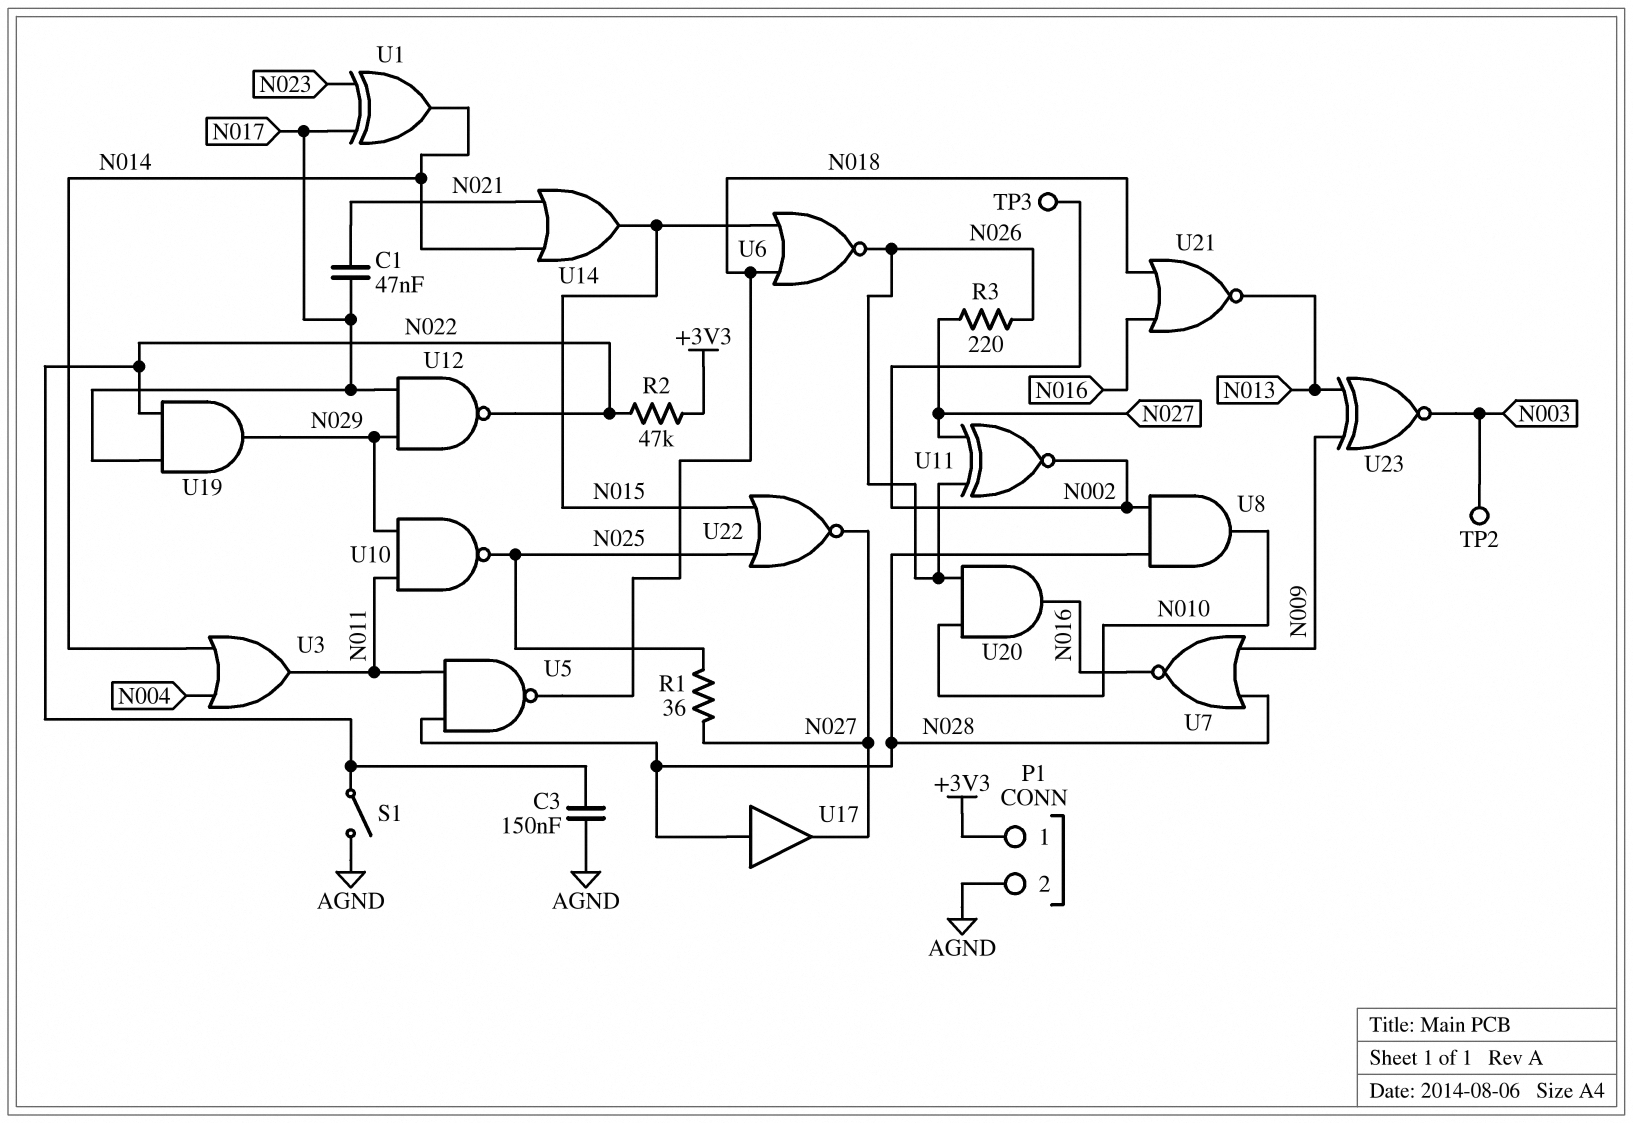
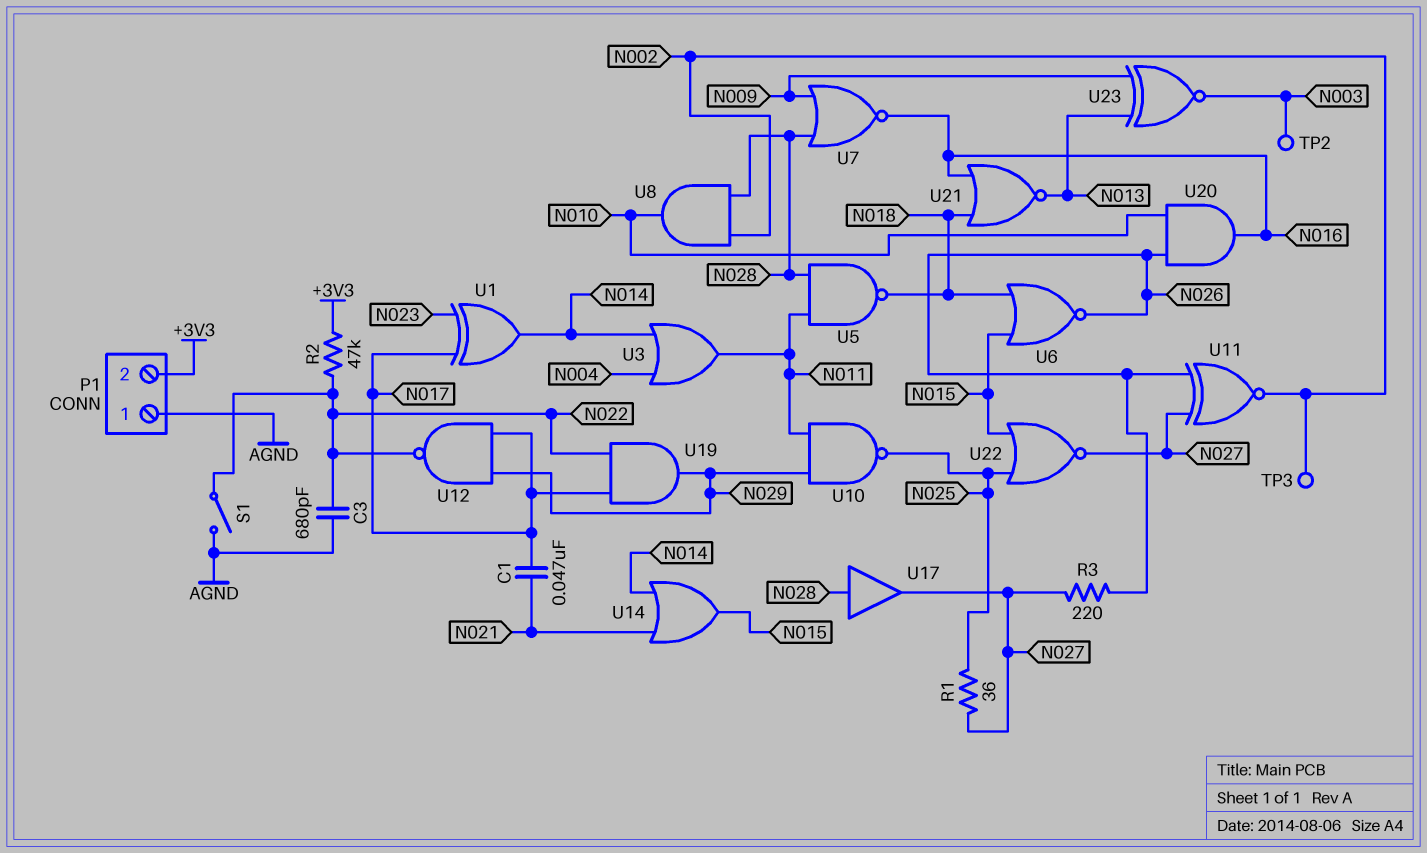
C3: 150nF (AGND, N022) -> 680pF (AGND, N022)
P1 pin 1: +3V3 -> AGND
P1 pin 2: AGND -> +3V3

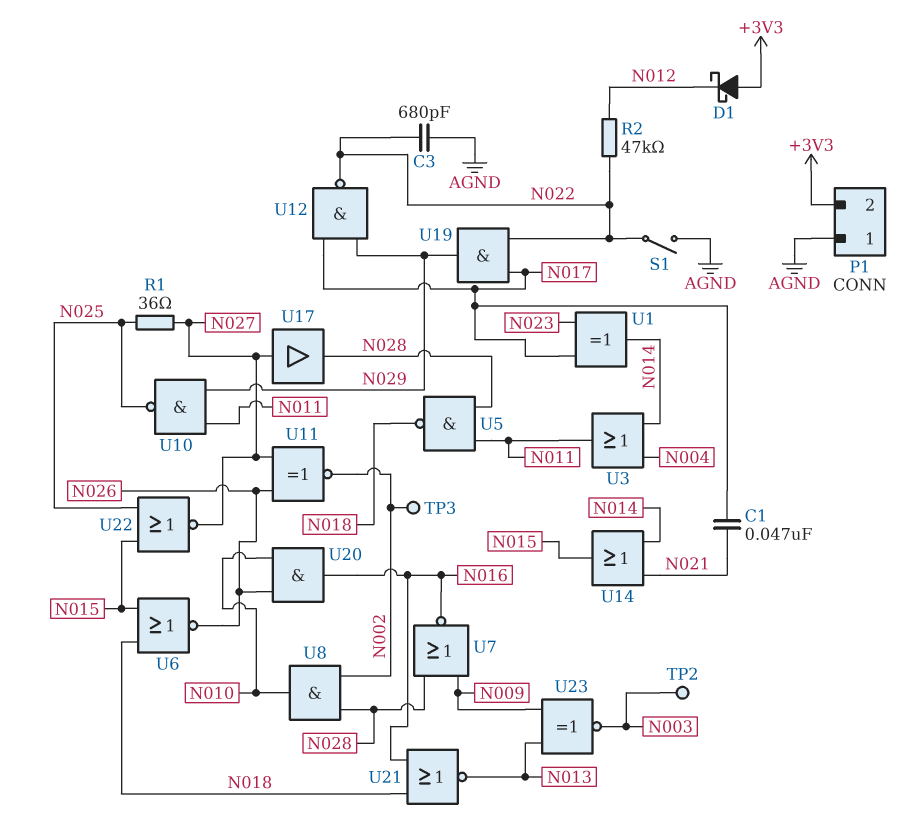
D1: none -> schottky (A +3V3, K N012)
R2: 47k (+3V3, N022) -> 47k (N012, N022)
R3: 220 (N026, N027) -> none
U17: buffer (in N028, out N027) -> buffer (in N027, out N028)

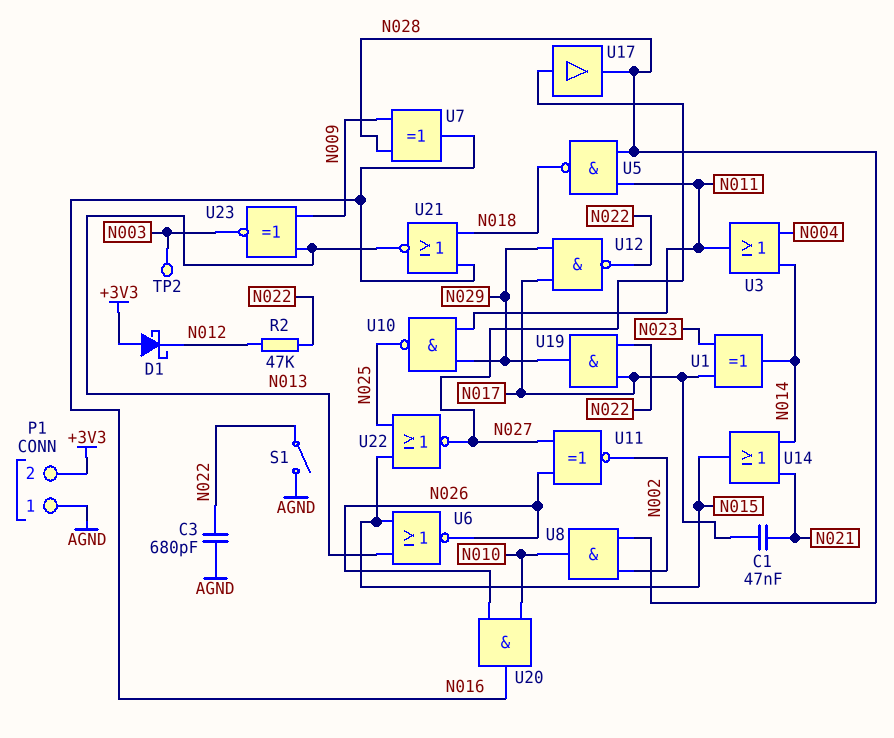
R1: 36 (N025, N027) -> none
TP3: test point (N002) -> none
U6: NOR (in N015, in N018, out N026) -> NOR (in N013, in N015, out N026)
U7: NOR (in N009, in N028, out N016) -> XOR (in N009, in N028, out N016)

